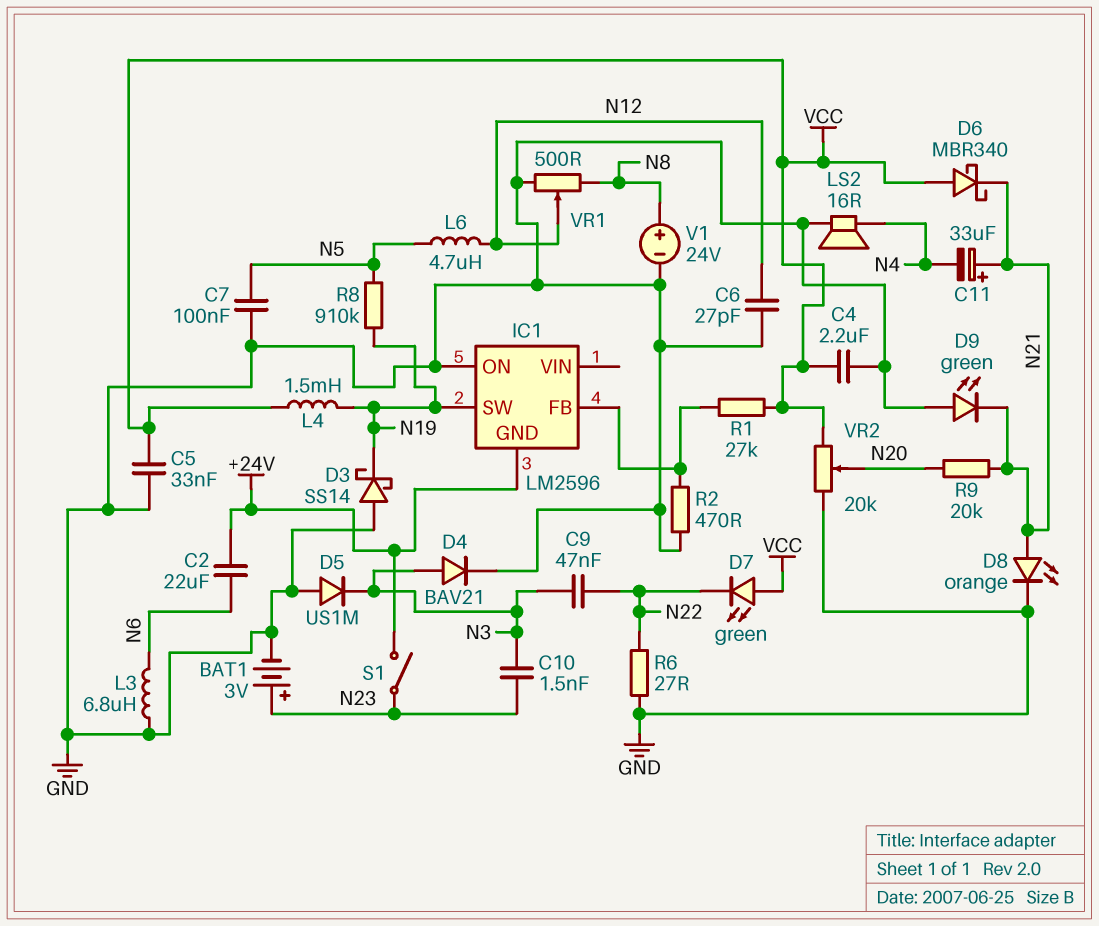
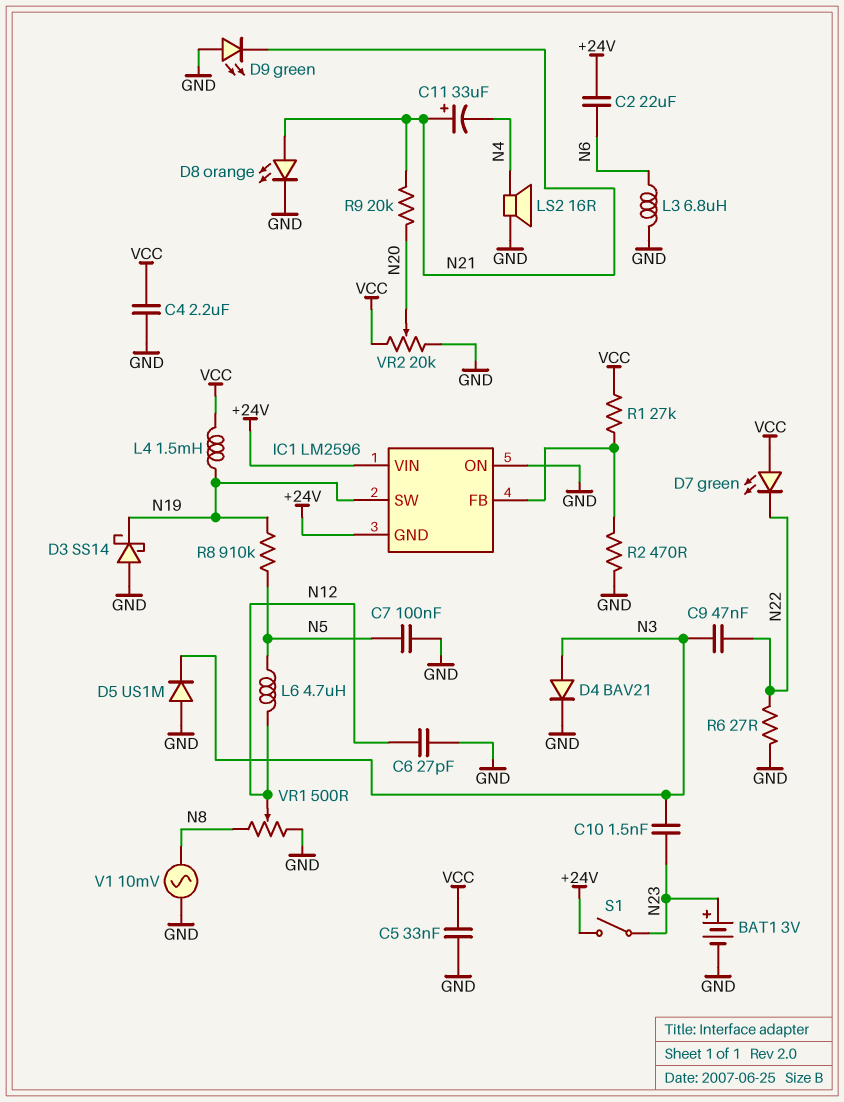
D6: schottky MBR340 (A VCC, K N21) -> none
IC1 pin VIN: none -> +24V
V1: 24V (plus N8, minus GND) -> AC 10mV (GND, N8)

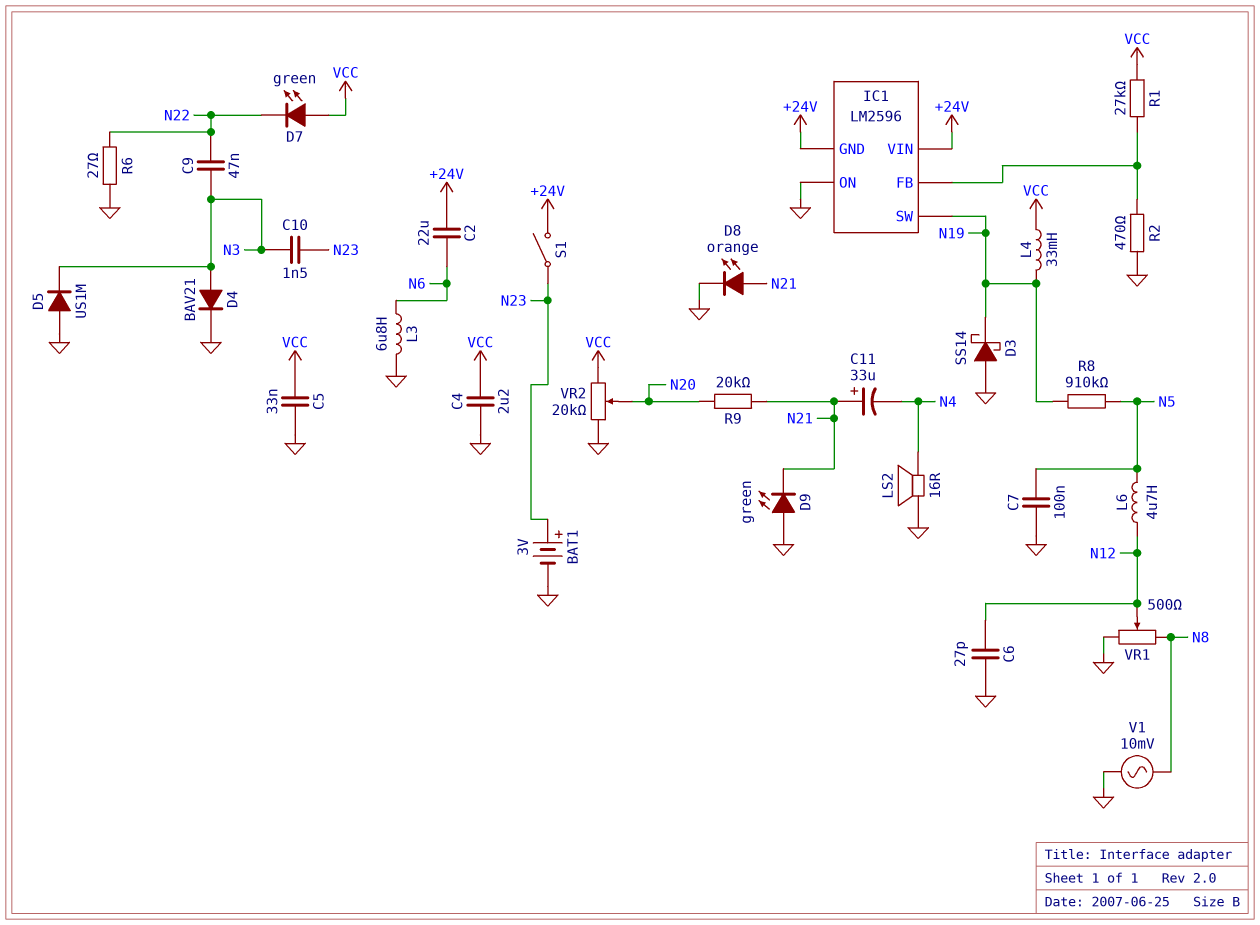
L4: 1.5mH (N19, VCC) -> 33mH (N19, VCC)

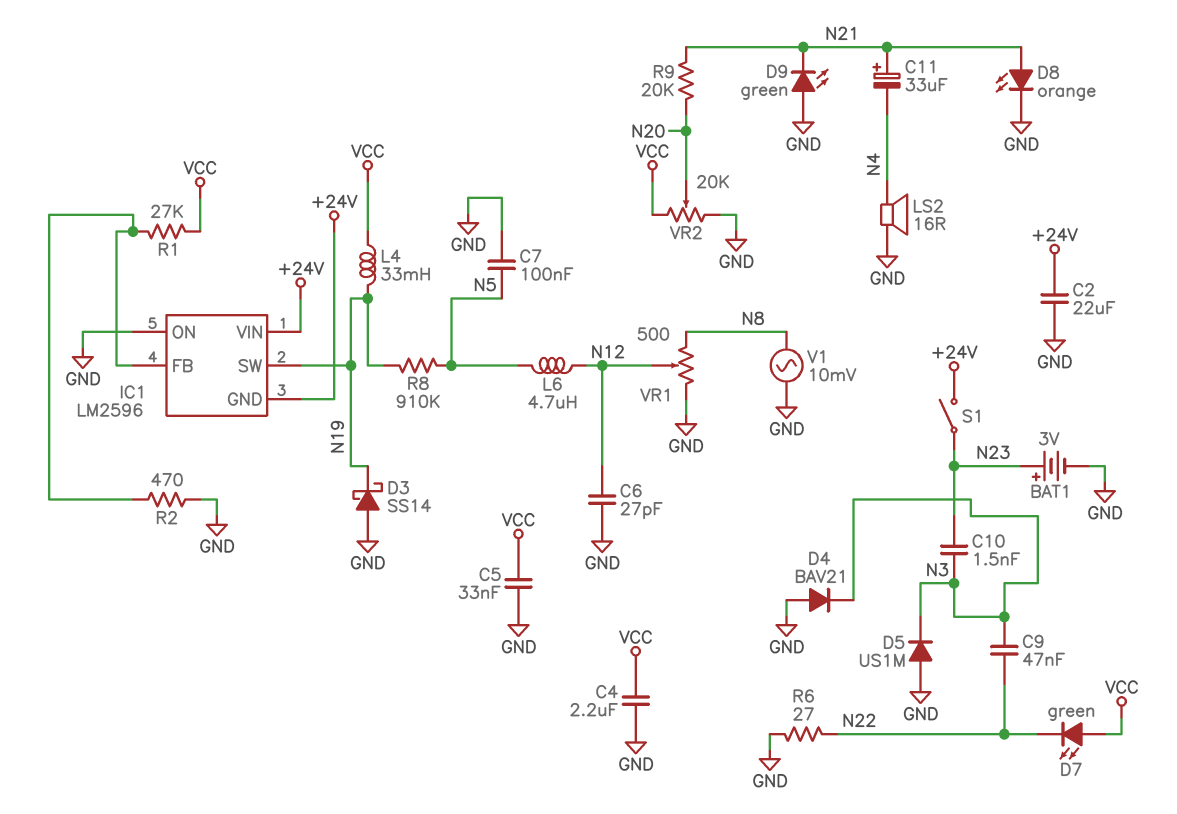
C2: 22uF (+24V, N6) -> 22uF (+24V, GND)
D4: diode BAV21 (A N3, K GND) -> diode BAV21 (A GND, K N3)
L3: 6.8uH (GND, N6) -> none

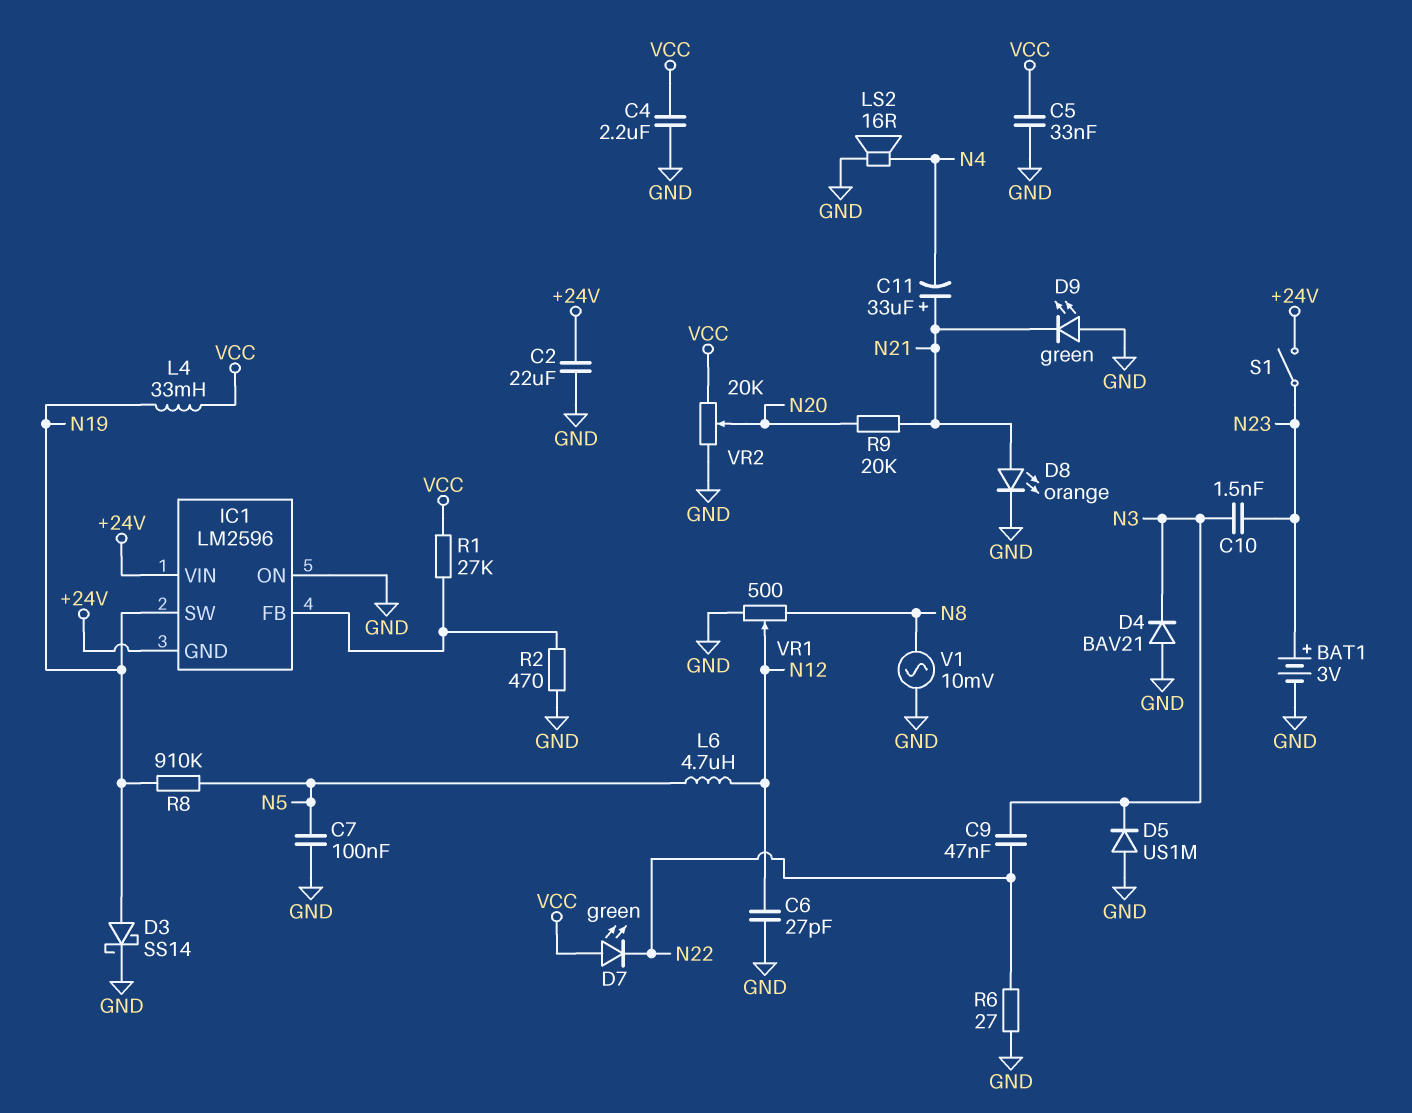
D3: schottky SS14 (A GND, K N19) -> schottky SS14 (A N19, K GND)

